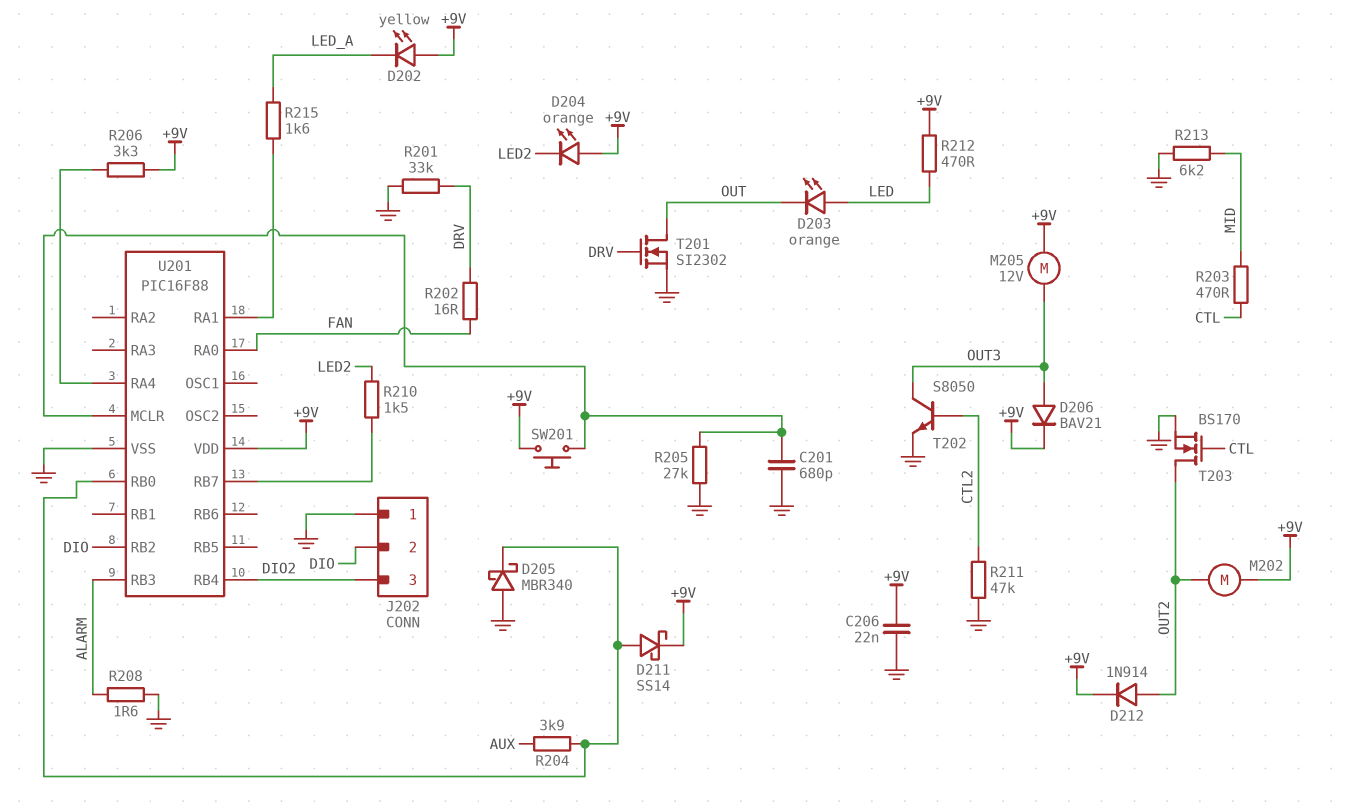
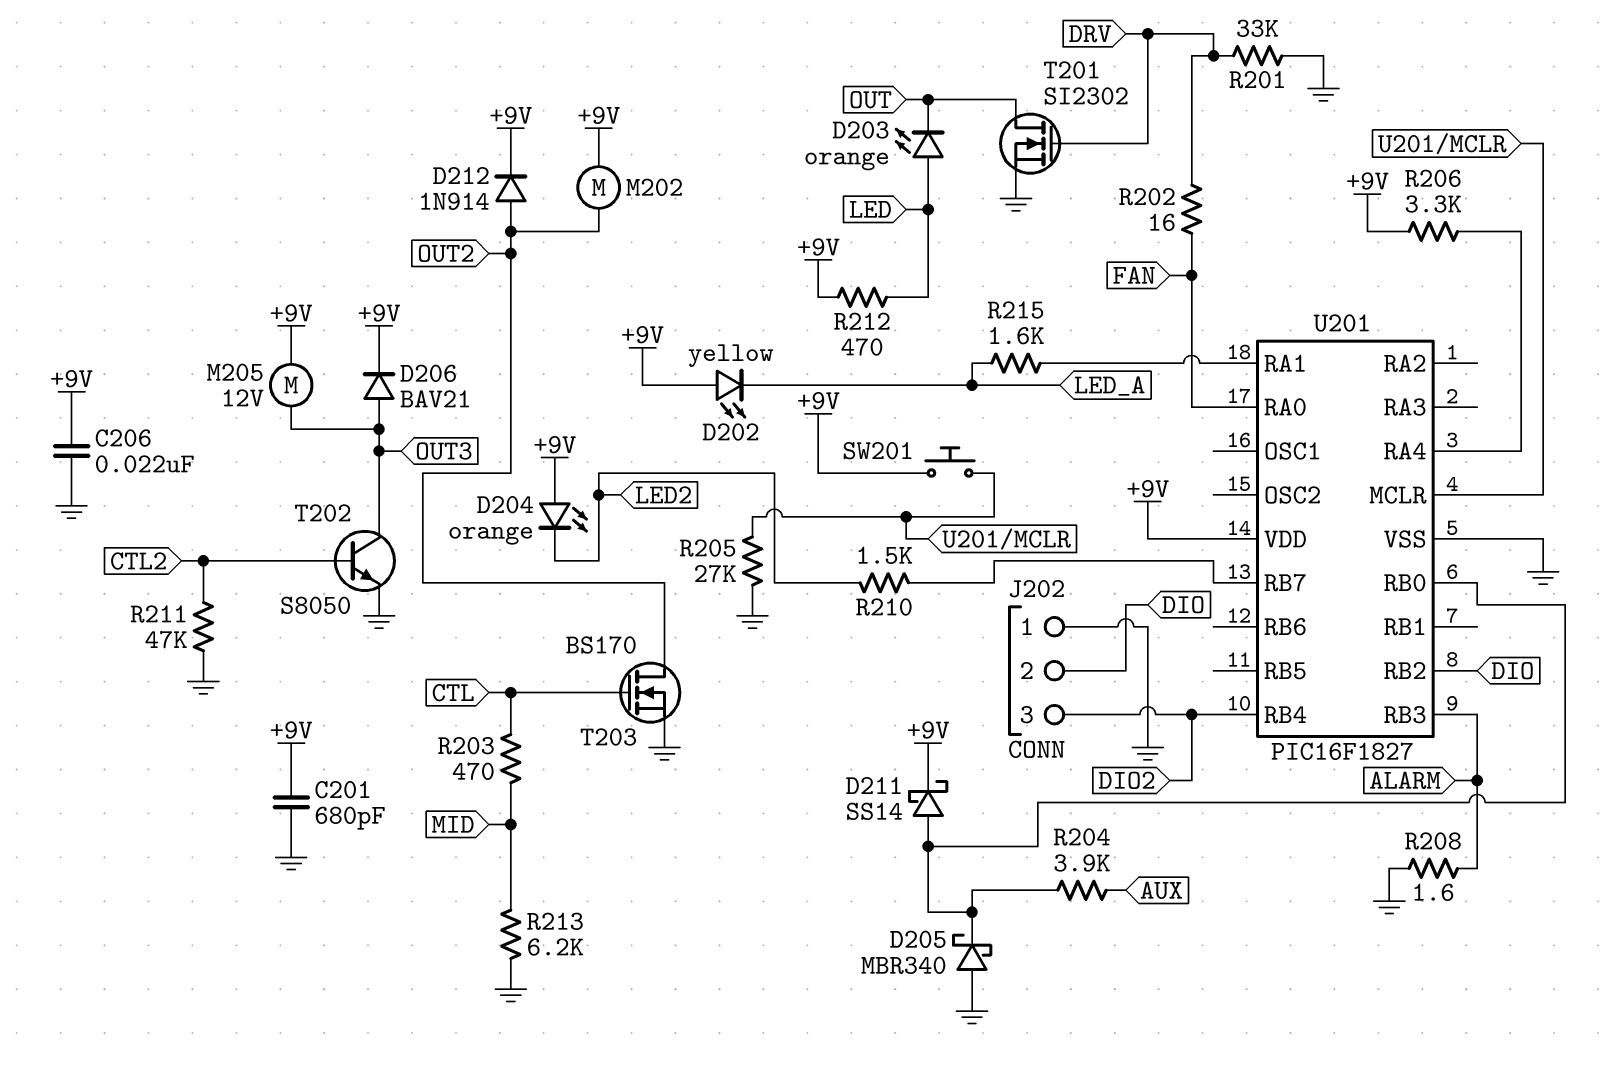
C201: 680pF (GND, U201/MCLR) -> 680pF (+9V, GND)
U201: PIC16F88 -> PIC16F1827

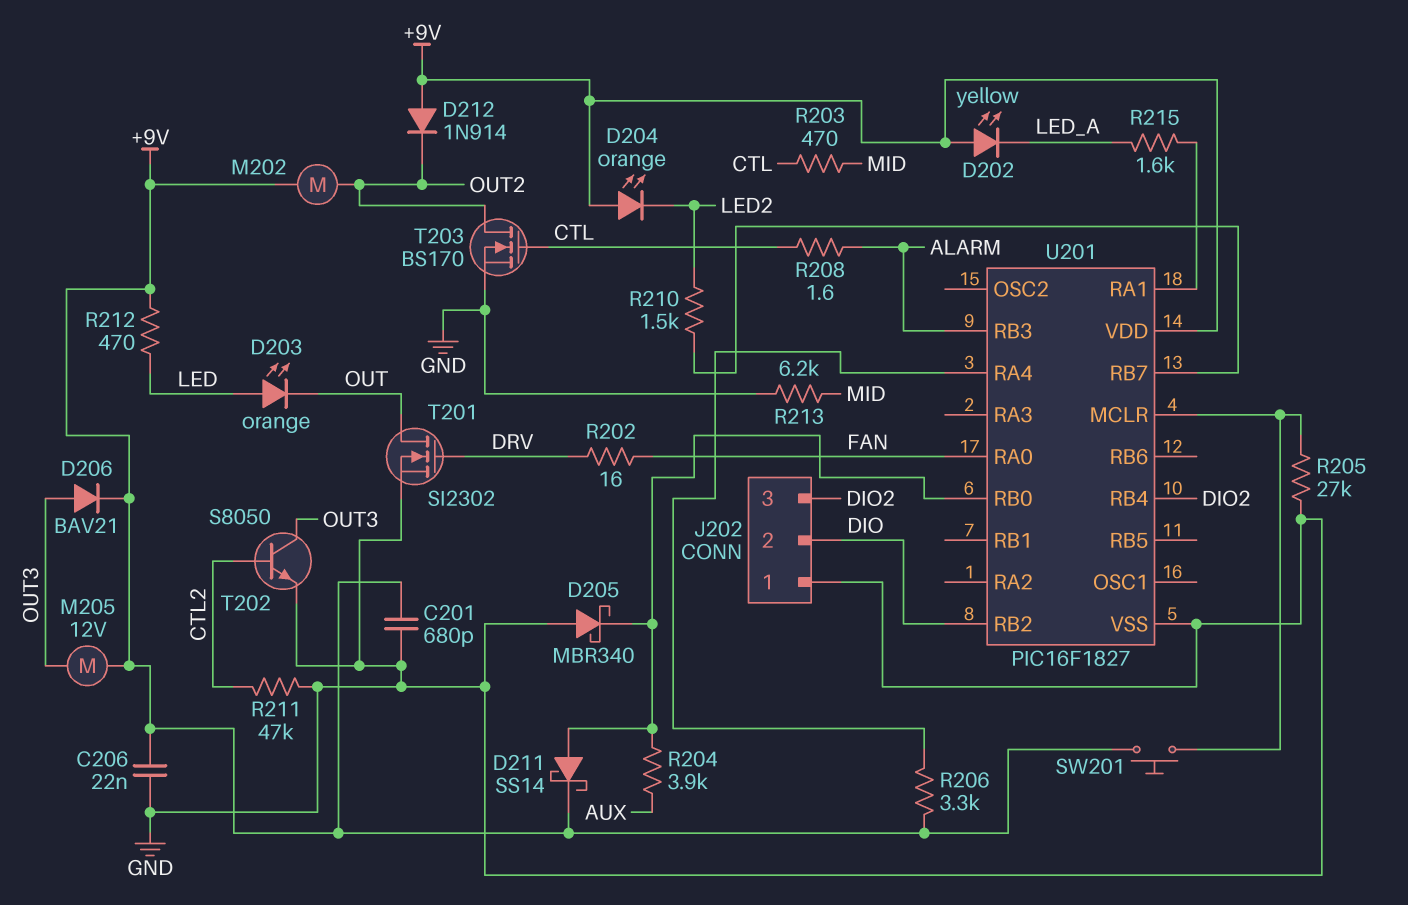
D212: diode 1N914 (A OUT2, K +9V) -> diode 1N914 (A +9V, K OUT2)
R201: 33k (DRV, GND) -> none
R208: 1.6 (ALARM, GND) -> 1.6 (ALARM, CTL)

